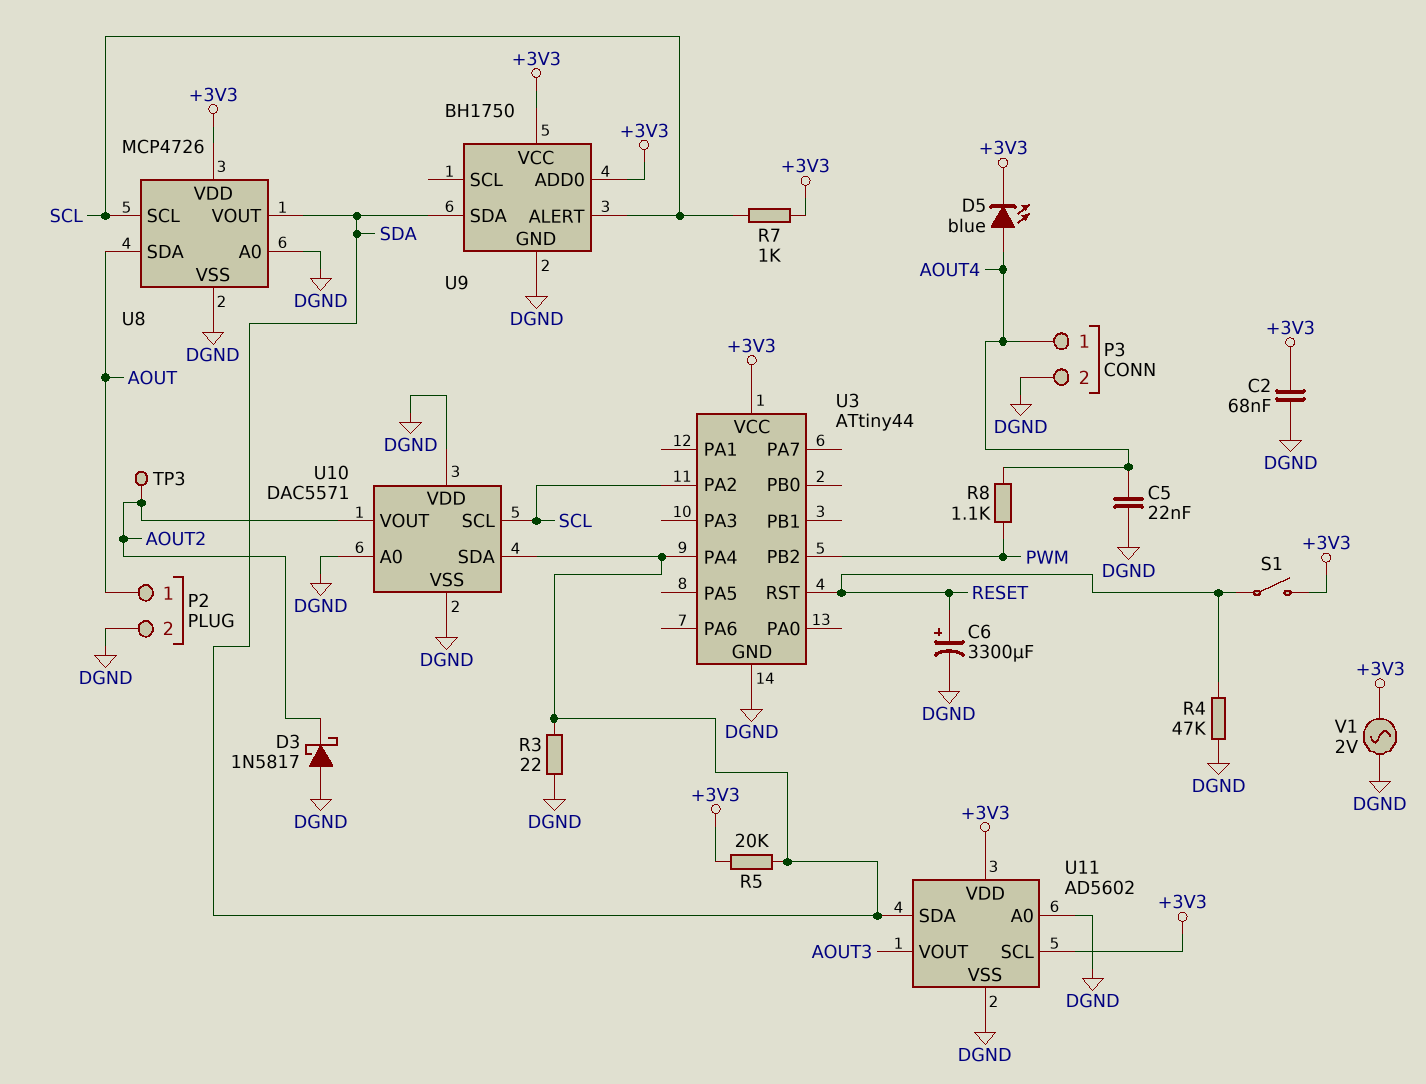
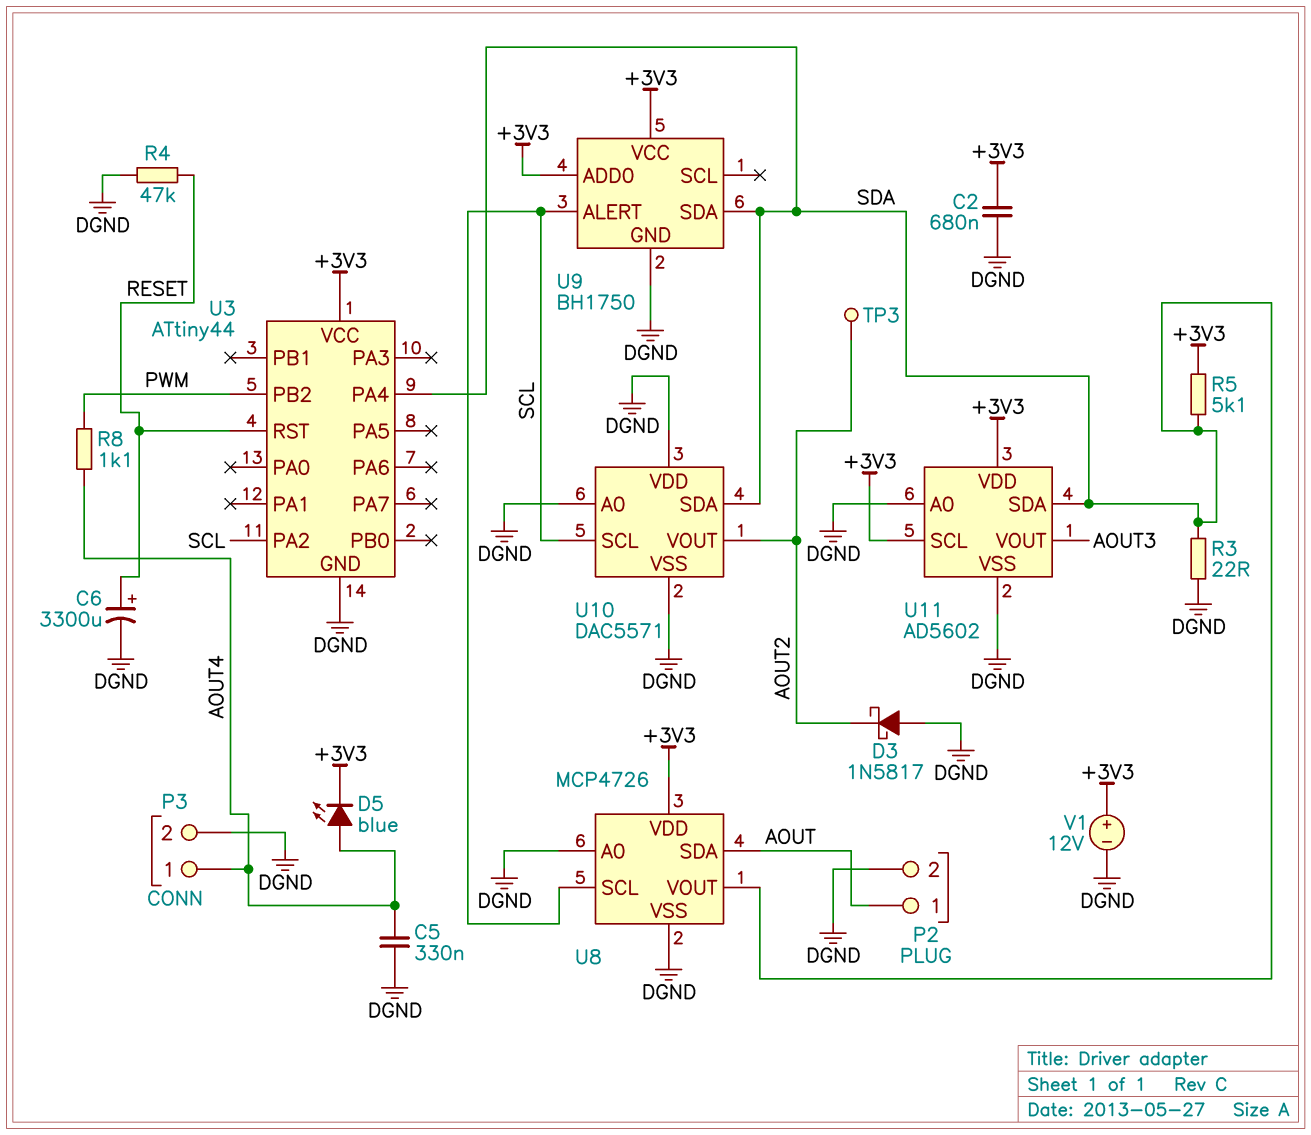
C2: 68nF (+3V3, DGND) -> 680nF (+3V3, DGND)
C5: 22nF (AOUT4, DGND) -> 330nF (AOUT4, DGND)
R5: 20k (+3V3, SDA) -> 5.1k (+3V3, SDA)
R7: 1k (+3V3, SCL) -> none
S1: switch (+3V3, RESET) -> none
V1: AC 2V (+3V3, DGND) -> 12V (plus +3V3, minus DGND)

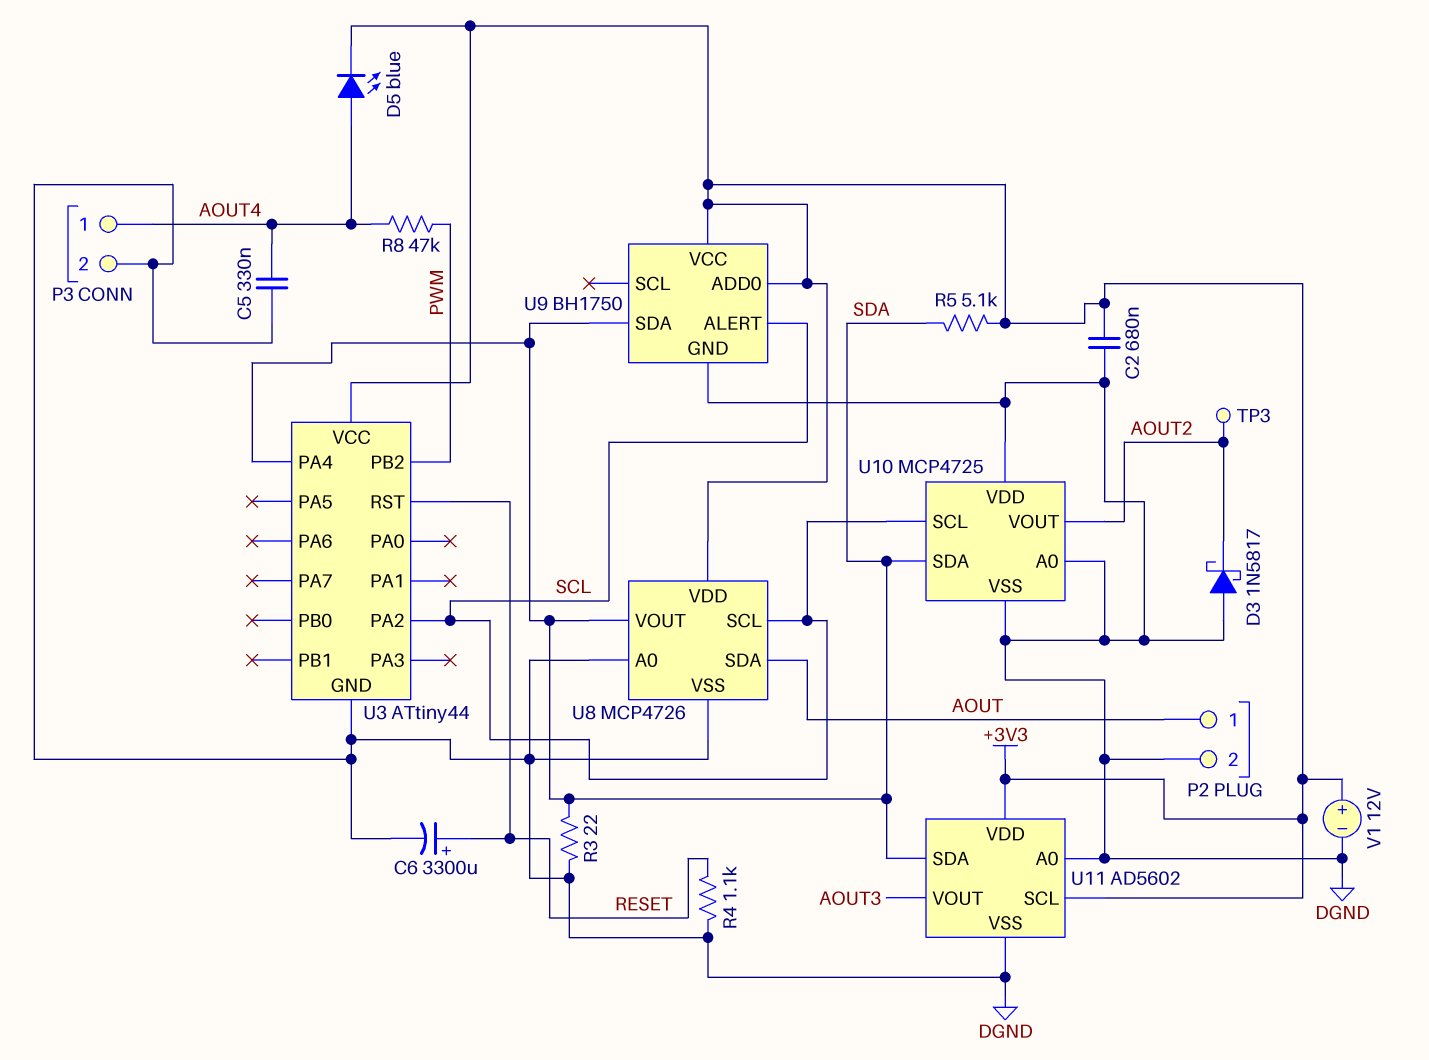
R4: 47k (DGND, RESET) -> 1.1k (DGND, RESET)
R8: 1.1k (AOUT4, PWM) -> 47k (AOUT4, PWM)
U10: DAC5571 -> MCP4725

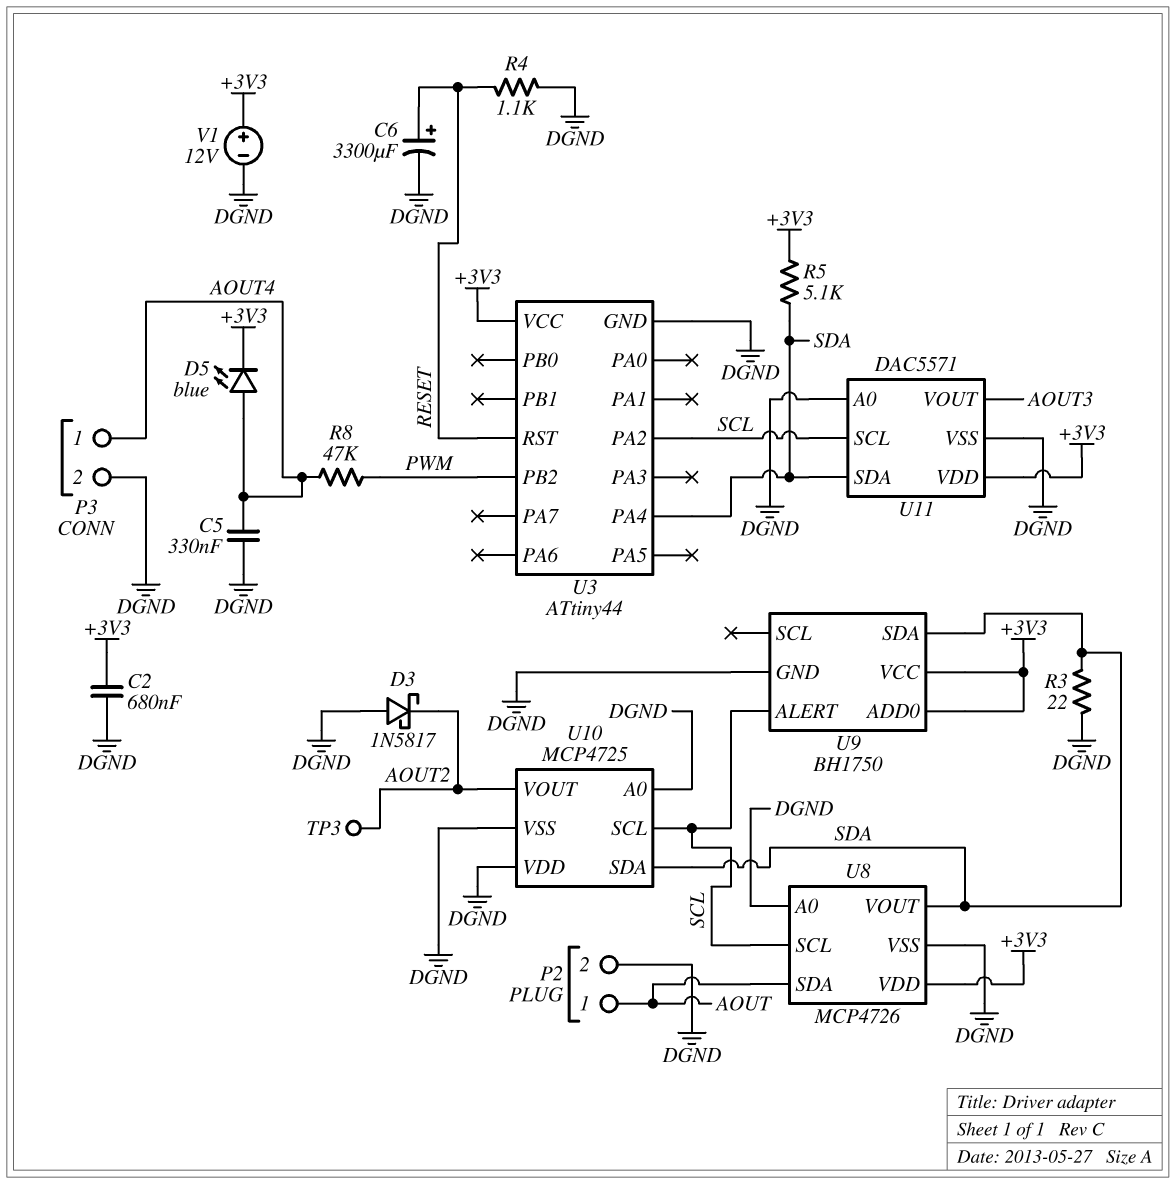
U11: AD5602 -> DAC5571
U11 pin SCL: +3V3 -> SCL

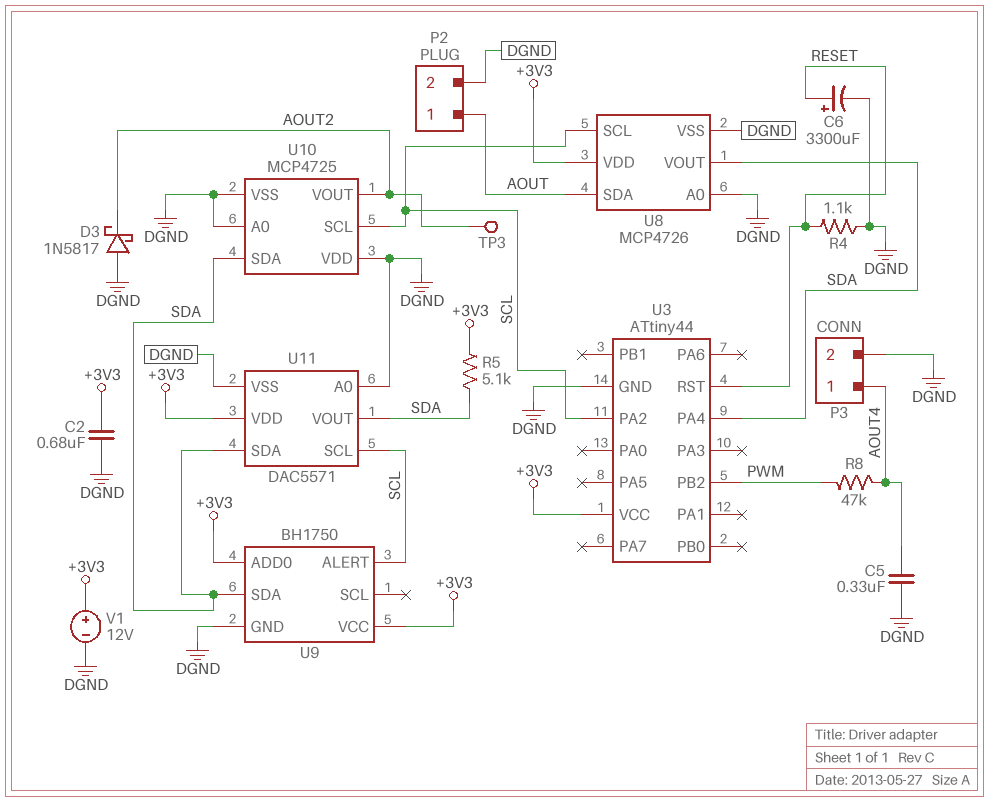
D5: LED blue (A AOUT4, K +3V3) -> none
R3: 22 (DGND, SDA) -> none
U11 pin VOUT: AOUT3 -> SDA

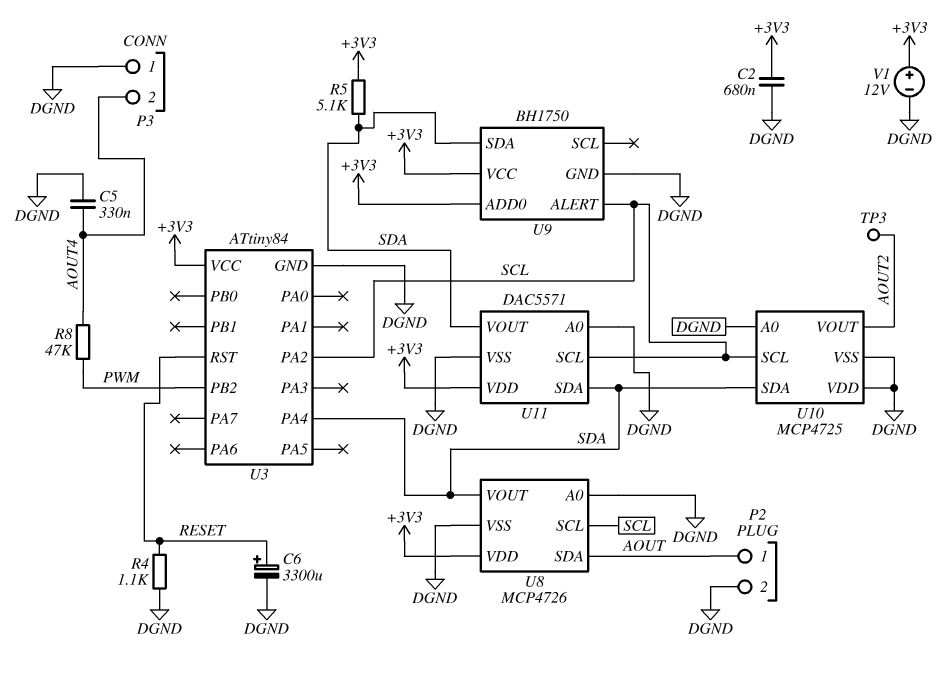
D3: schottky 1N5817 (A DGND, K AOUT2) -> none
P3 pin 1: AOUT4 -> DGND
P3 pin 2: DGND -> AOUT4
U3: ATtiny44 -> ATtiny84

